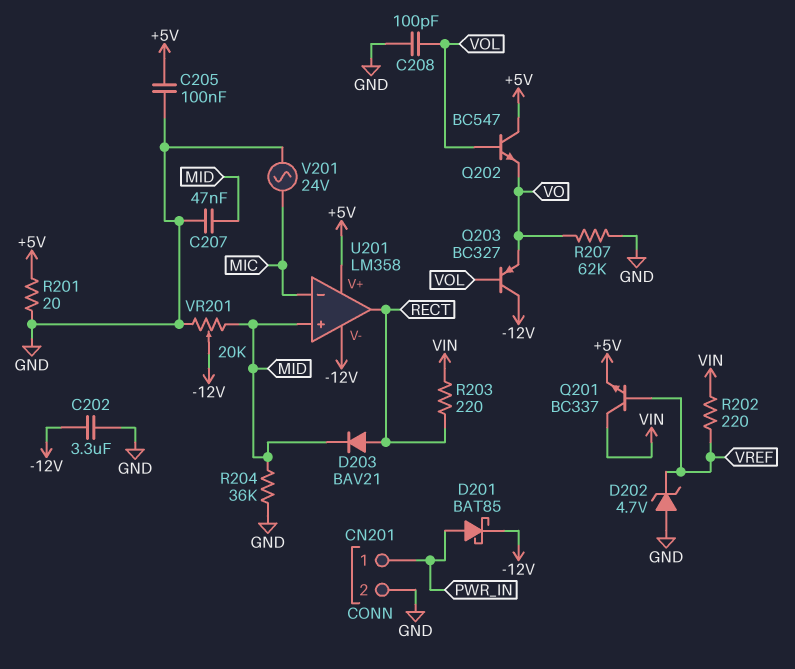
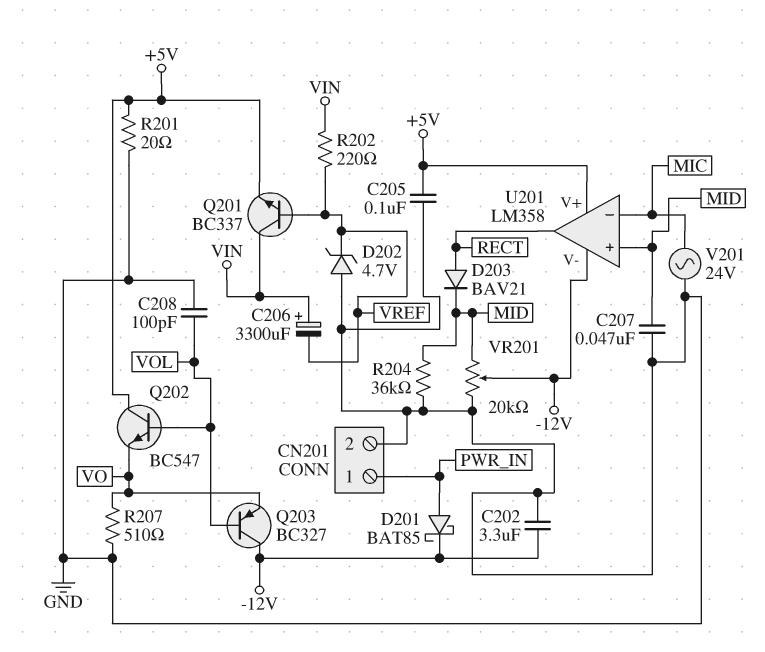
C206: none -> 3300uF (plus VIN, minus VREF)
R203: 220 (RECT, VIN) -> none
R207: 62k (GND, VO) -> 510 (GND, VO)

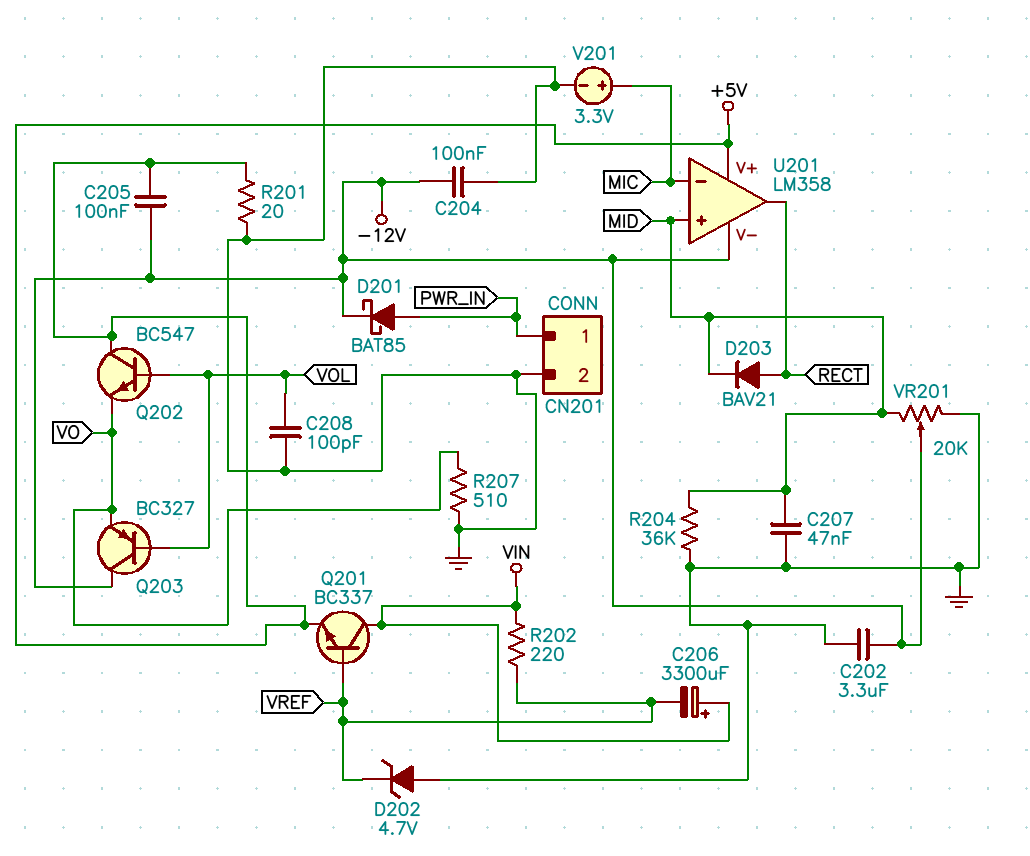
C204: none -> 100nF (-12V, GND)
C205: 100nF (+5V, GND) -> 100nF (+5V, -12V)
V201: AC 24V (GND, MIC) -> 3.3V (plus MIC, minus GND)

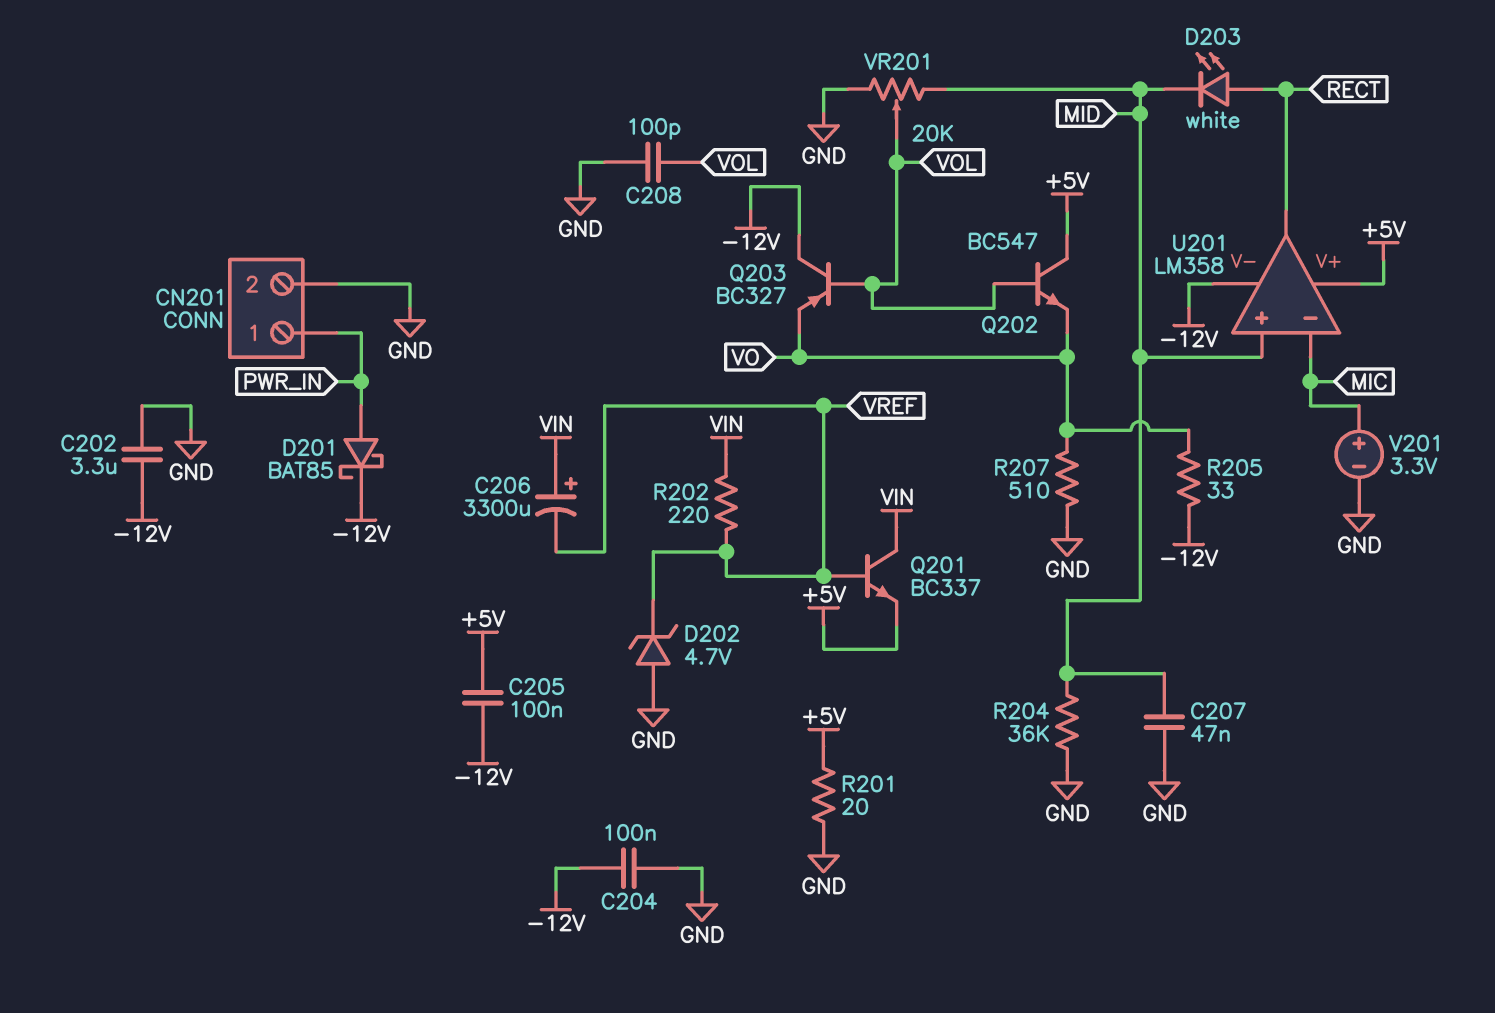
D203: diode BAV21 (A RECT, K MID) -> LED white (A RECT, K MID)
R205: none -> 33 (-12V, VO)
VR201: 20k (GND, MID, wiper -12V) -> 20k (GND, MID, wiper VOL)

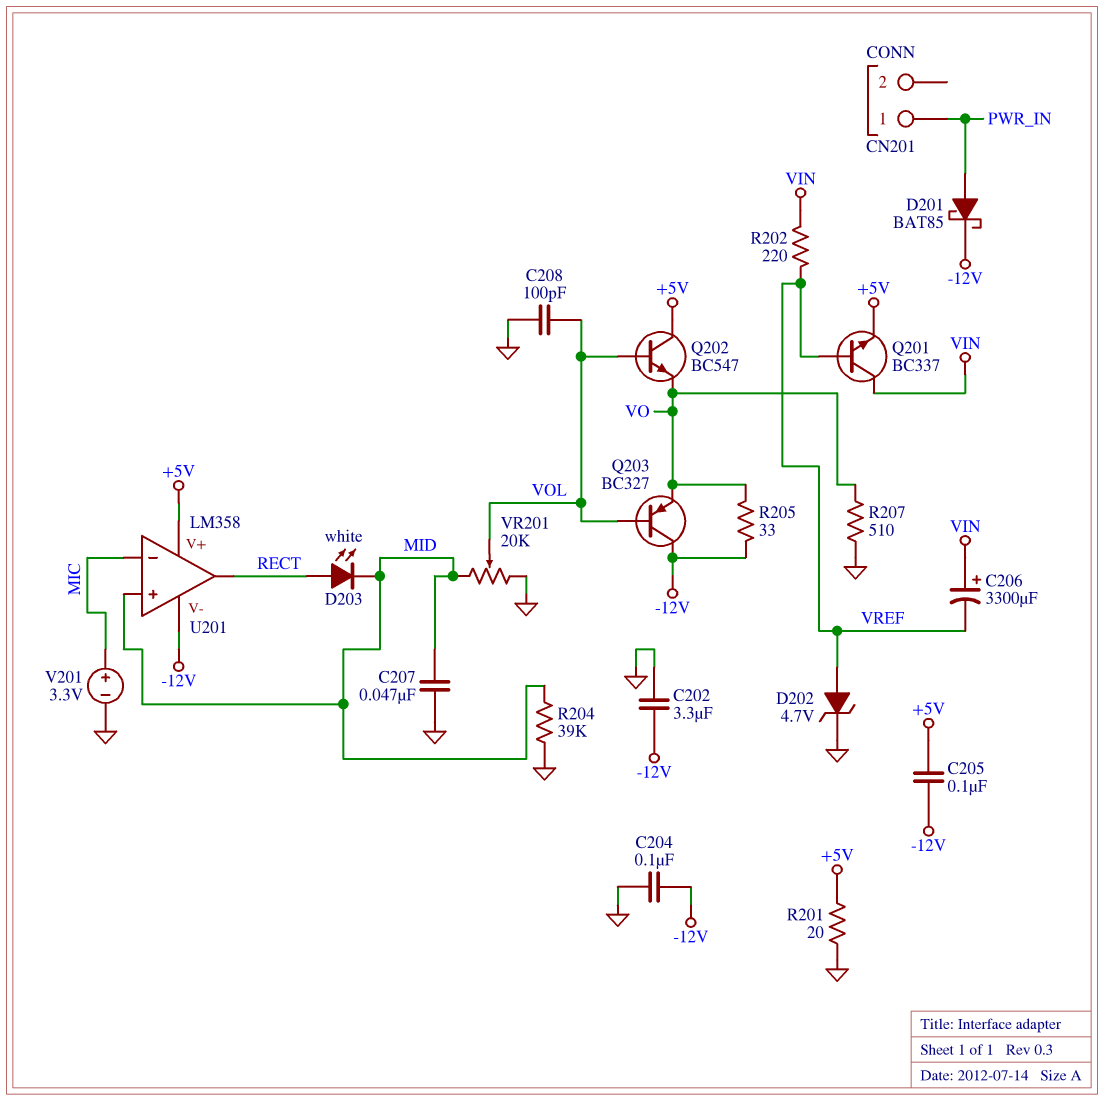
CN201 pin 2: GND -> none
D202: zener 4.7V (A GND, K VREF) -> zener 4.7V (A VREF, K GND)
R204: 36k (GND, MID) -> 39k (GND, MID)

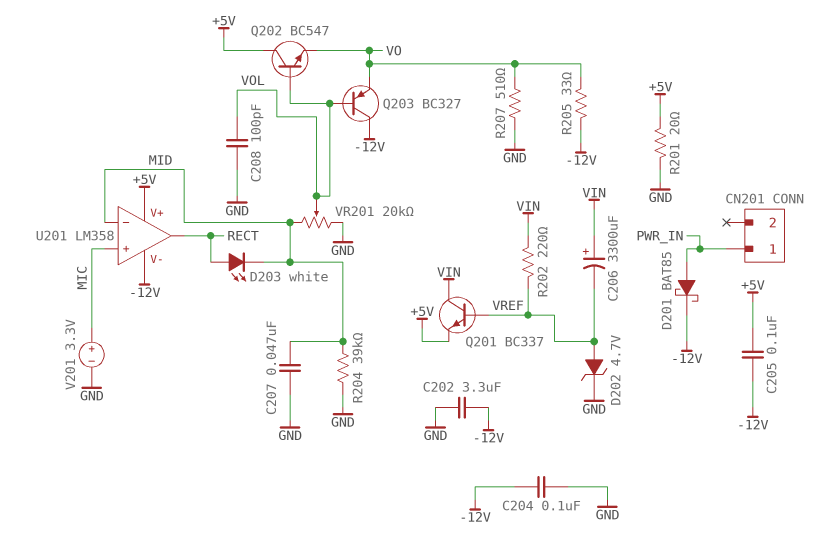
U201 pin in+: MID -> MIC
U201 pin in-: MIC -> MID

